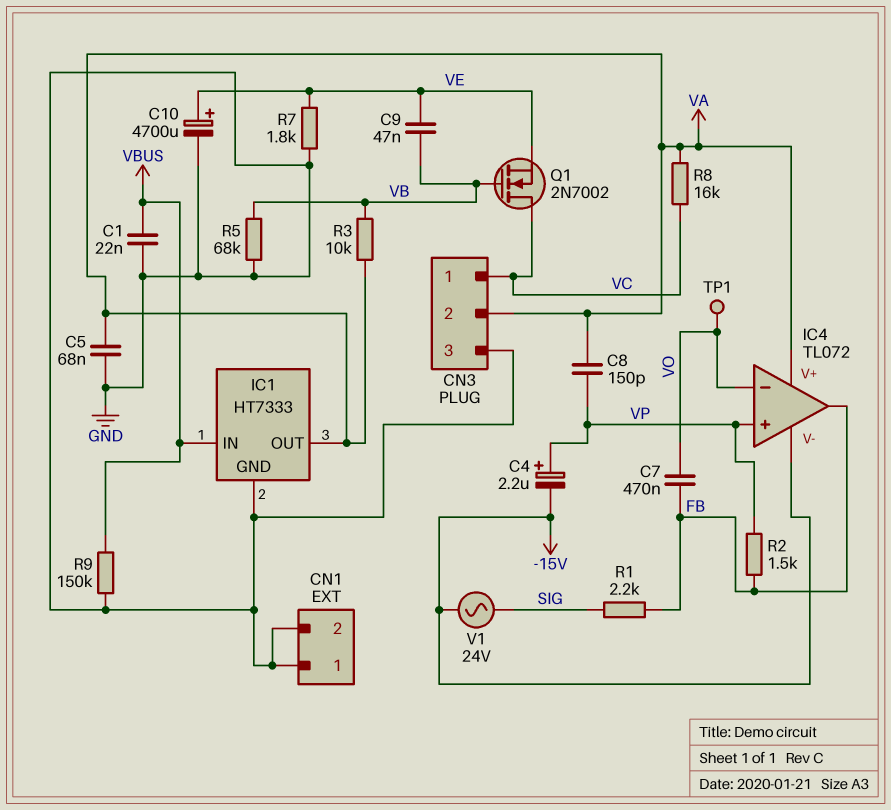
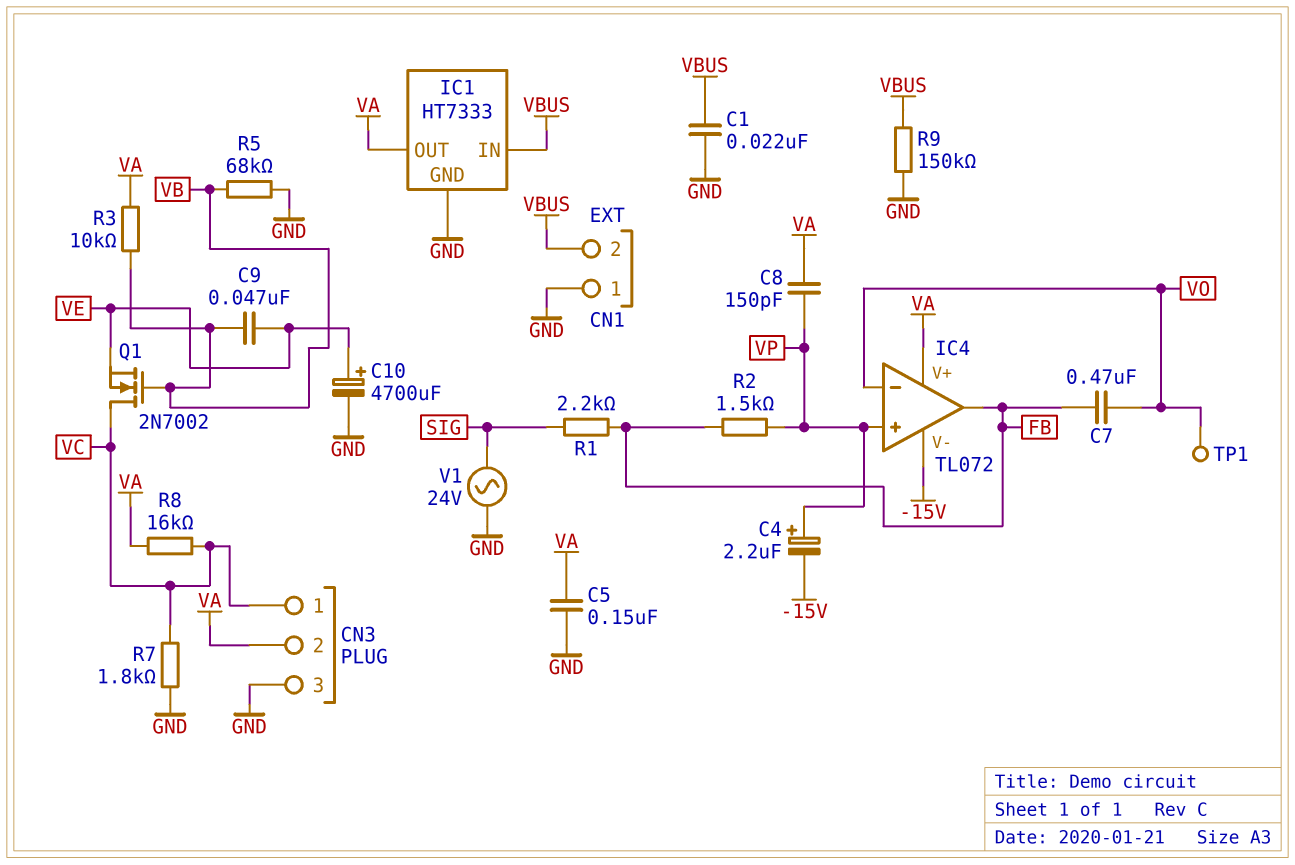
C5: 68nF (GND, VA) -> 150nF (GND, VA)
CN1 pin 2: GND -> VBUS
R7: 1.8k (GND, VE) -> 1.8k (GND, VC)
V1: AC 24V (-15V, SIG) -> AC 24V (GND, SIG)

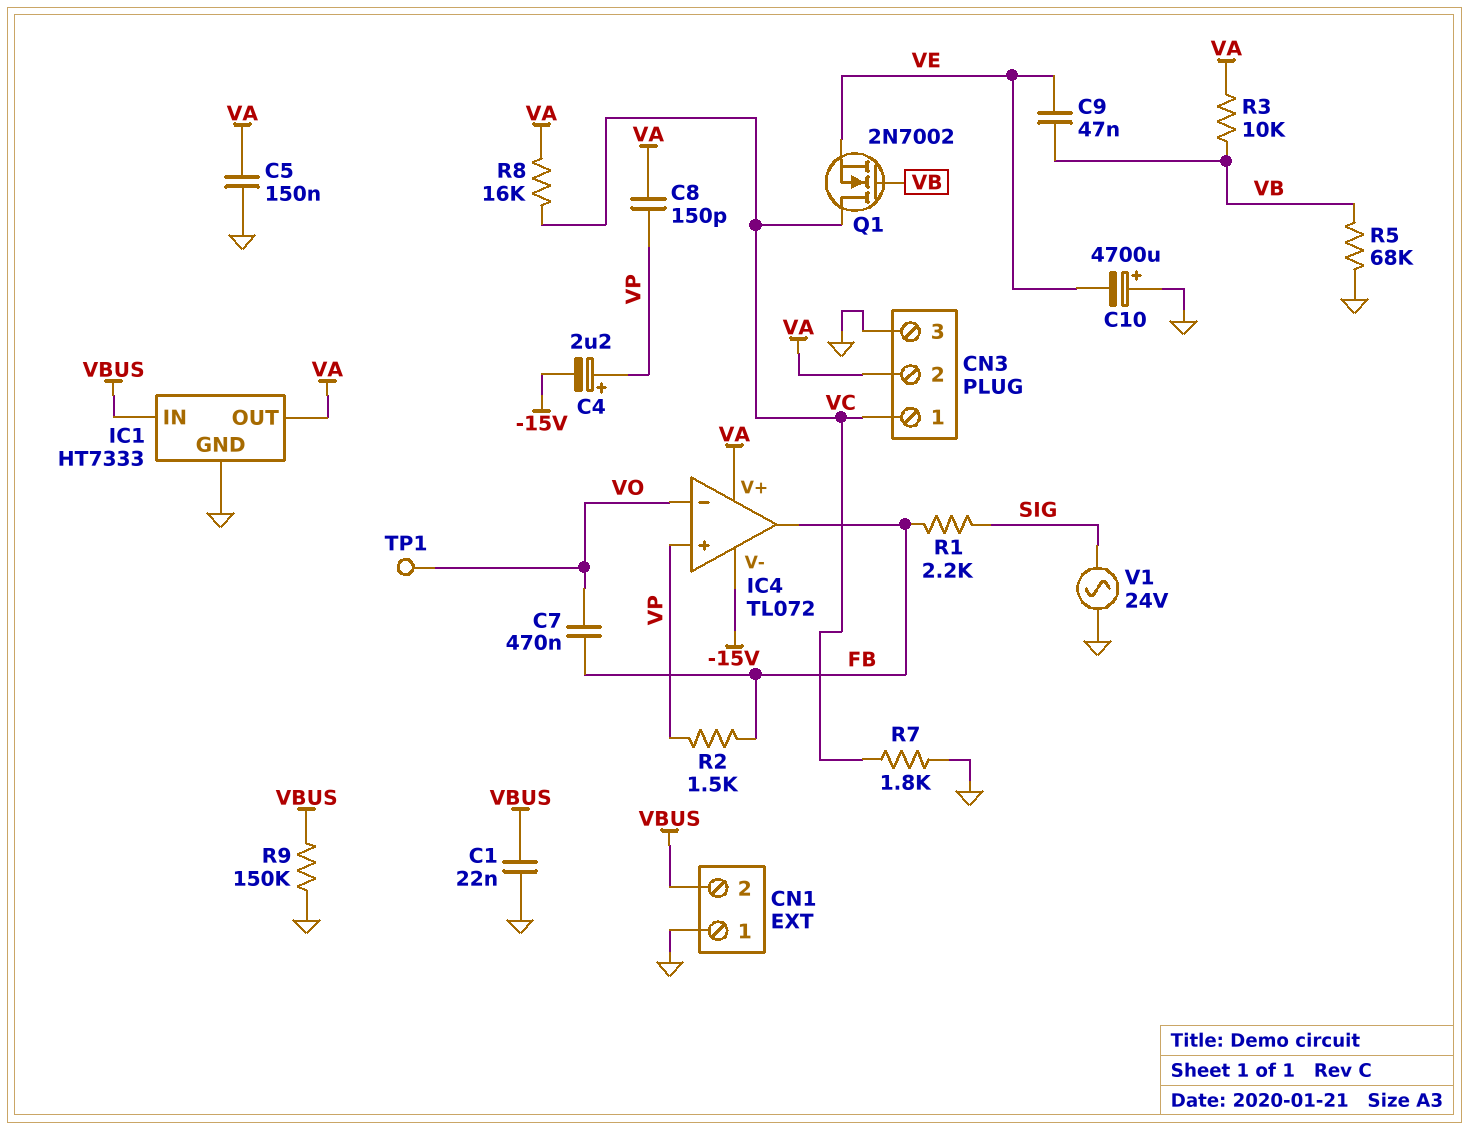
C10: 4700uF (plus VE, minus GND) -> 4700uF (plus GND, minus VE)

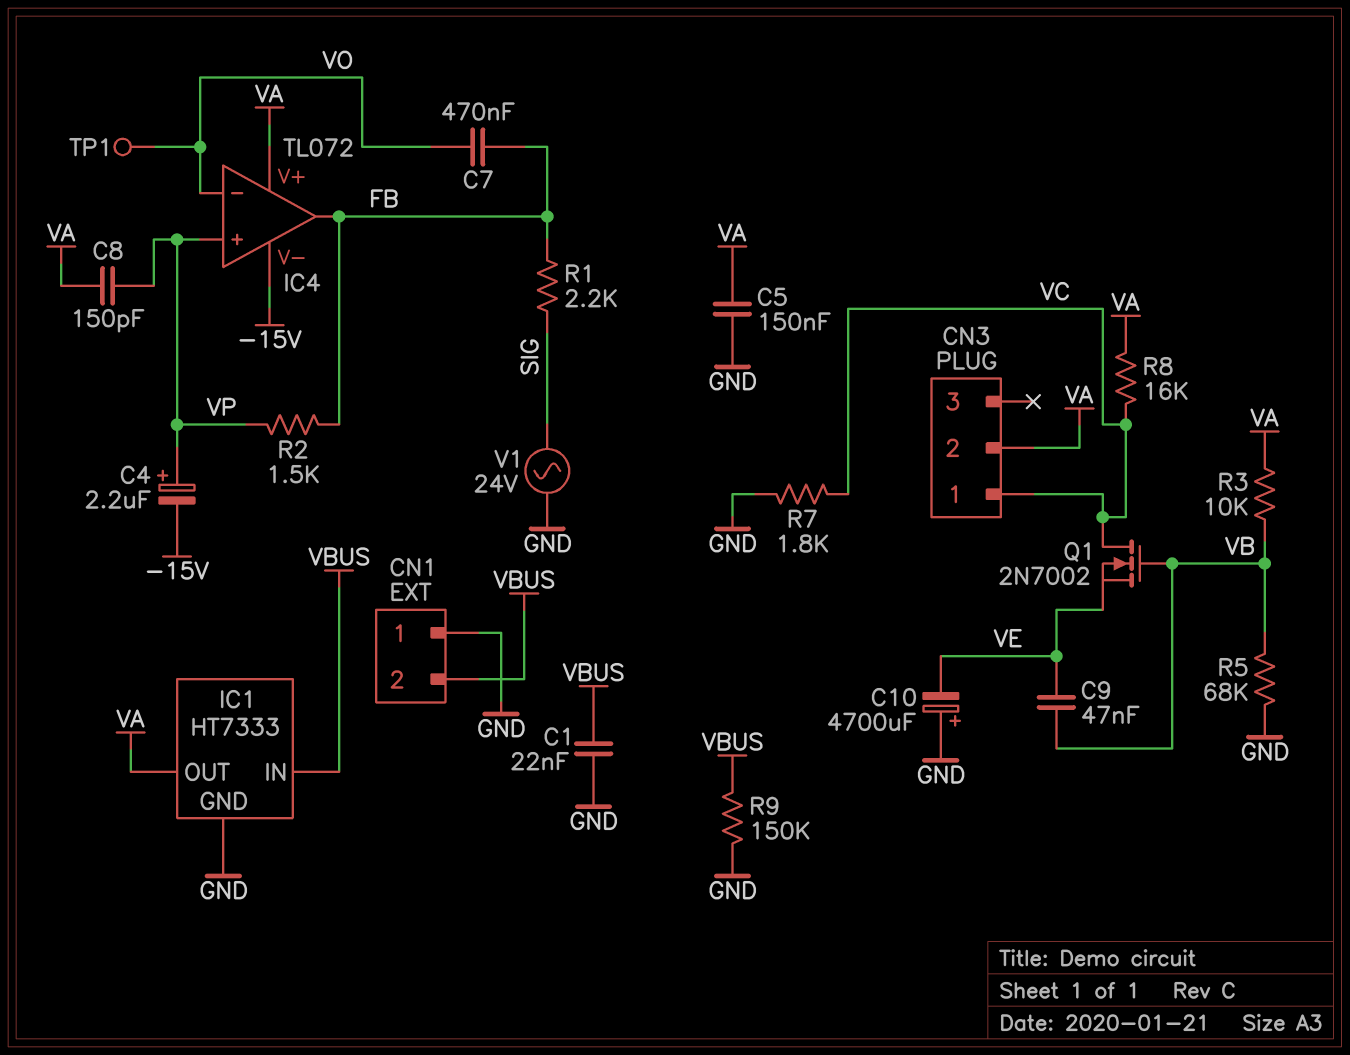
CN3 pin 3: GND -> none

